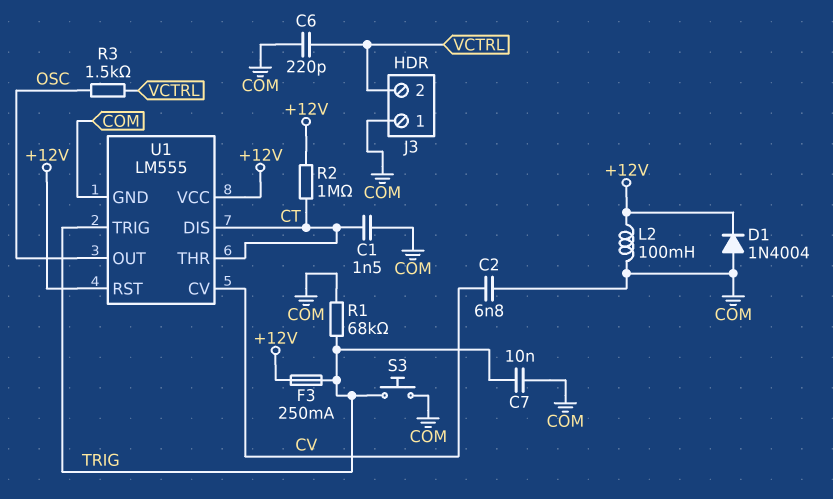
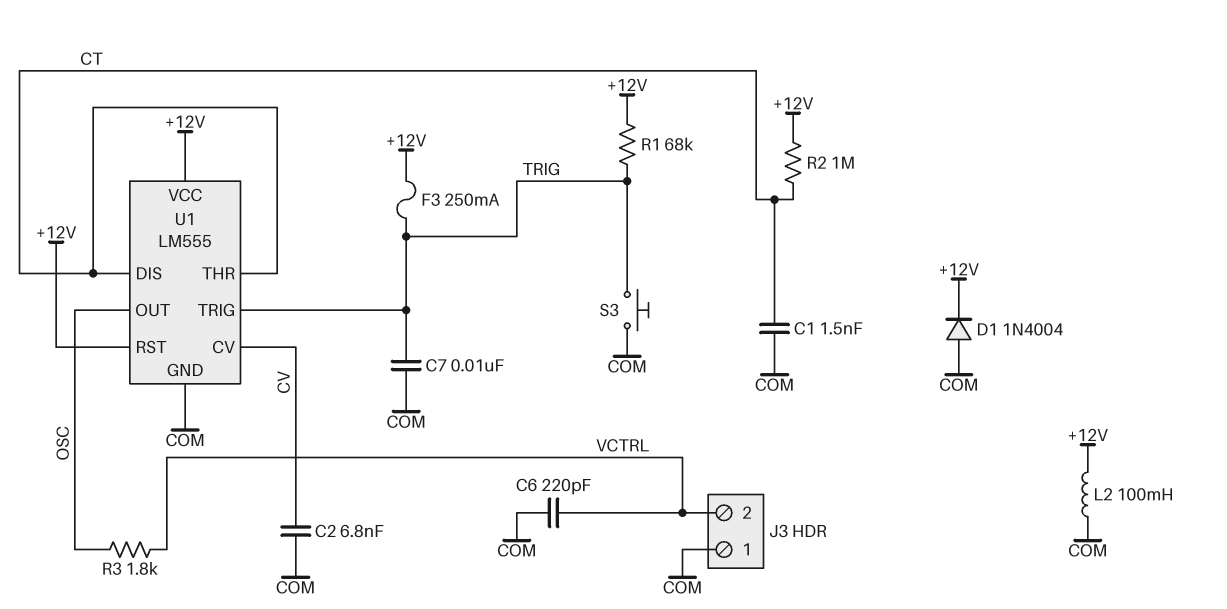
R1: 68k (COM, TRIG) -> 68k (+12V, TRIG)
R3: 1.5k (OSC, VCTRL) -> 1.8k (OSC, VCTRL)

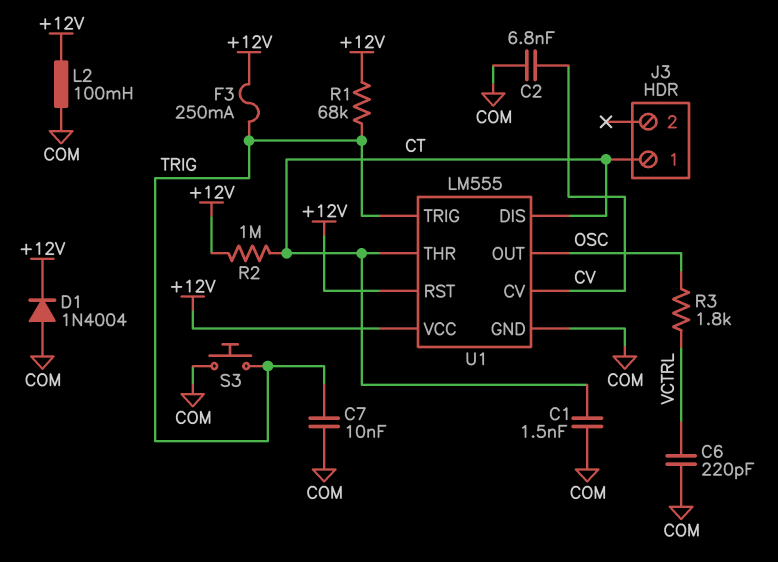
J3 pin 1: COM -> CT
J3 pin 2: VCTRL -> none

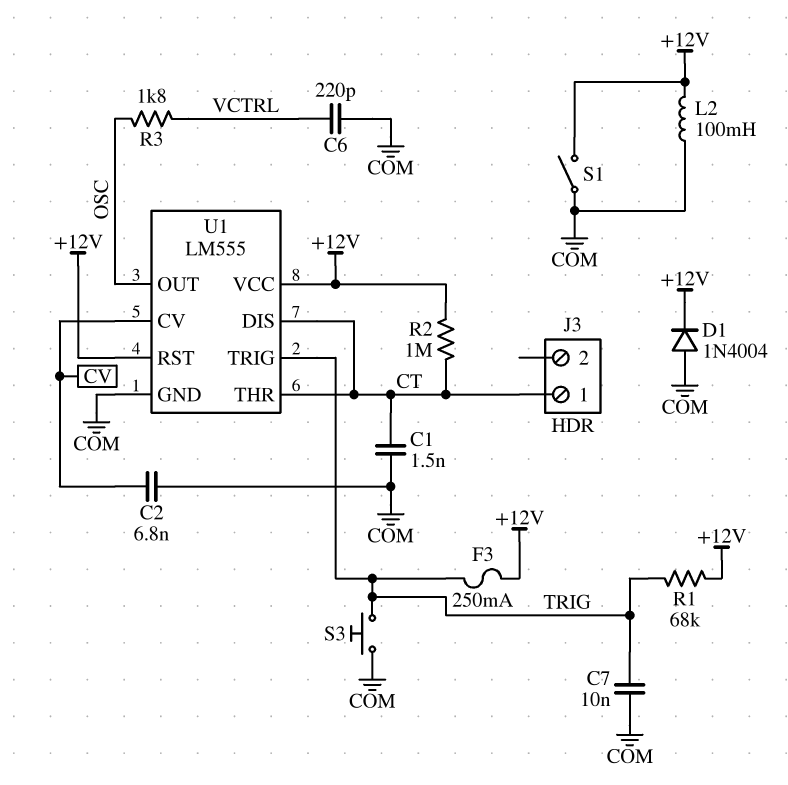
S1: none -> switch (+12V, COM)

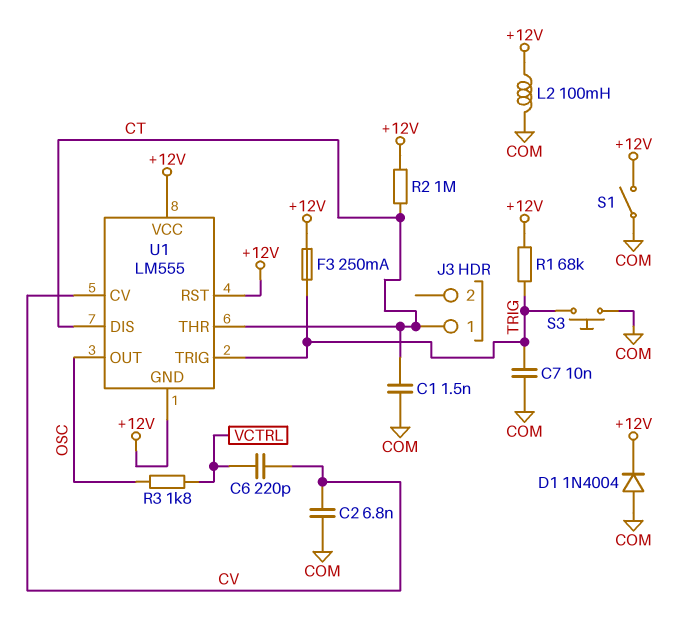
C6: 220pF (COM, VCTRL) -> 220pF (CV, VCTRL)
U1 pin GND: COM -> +12V

